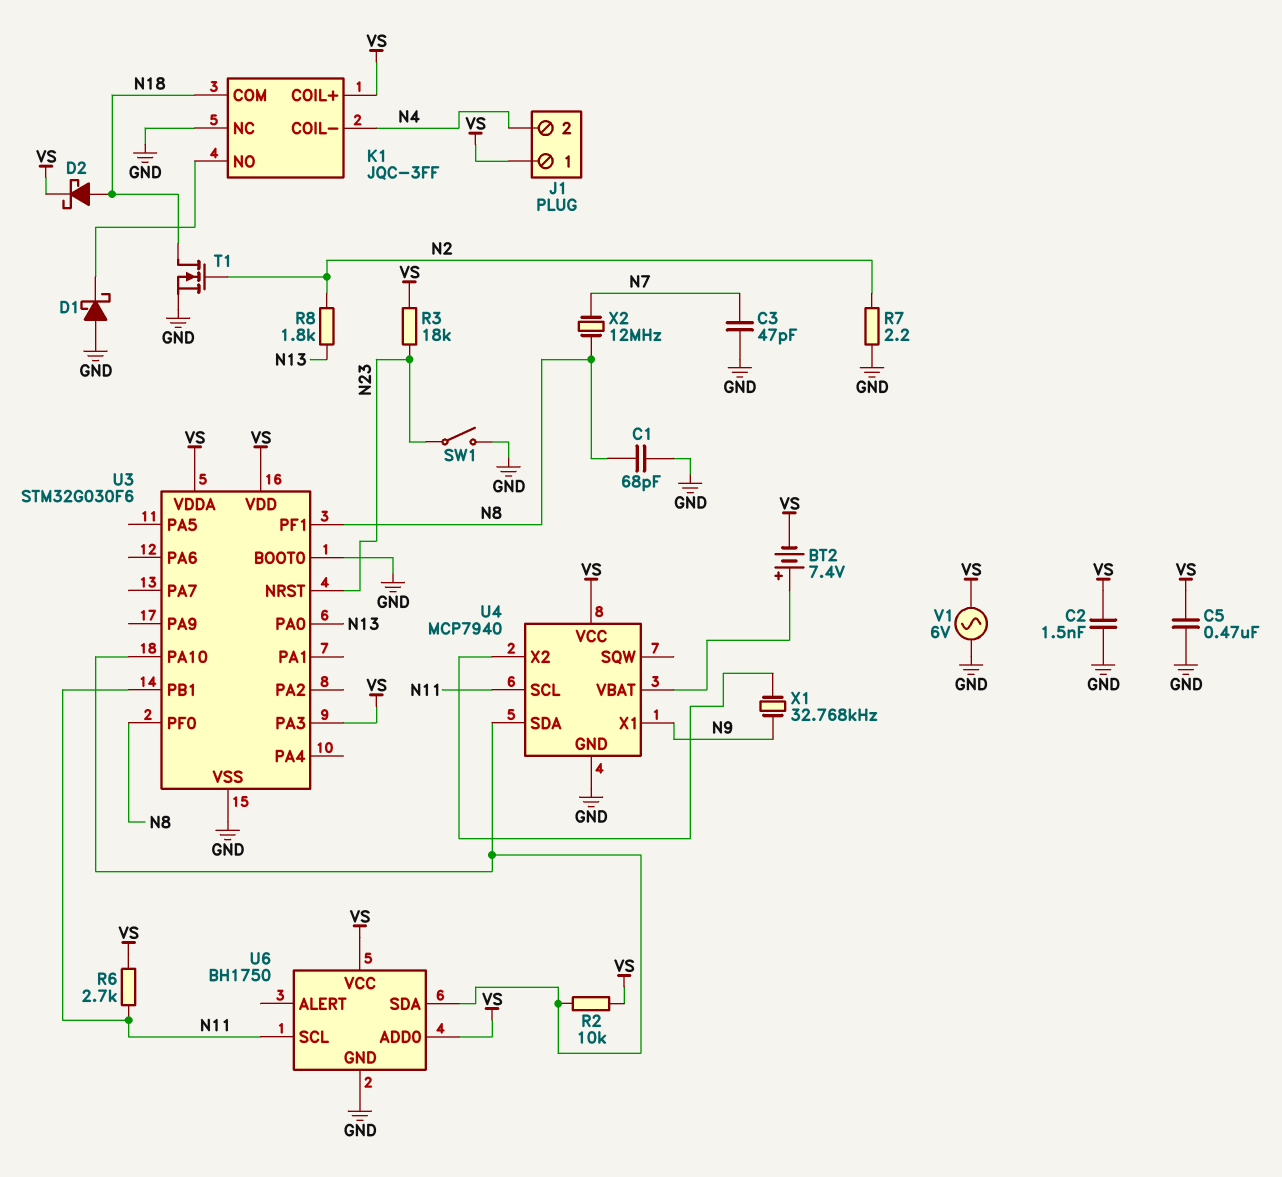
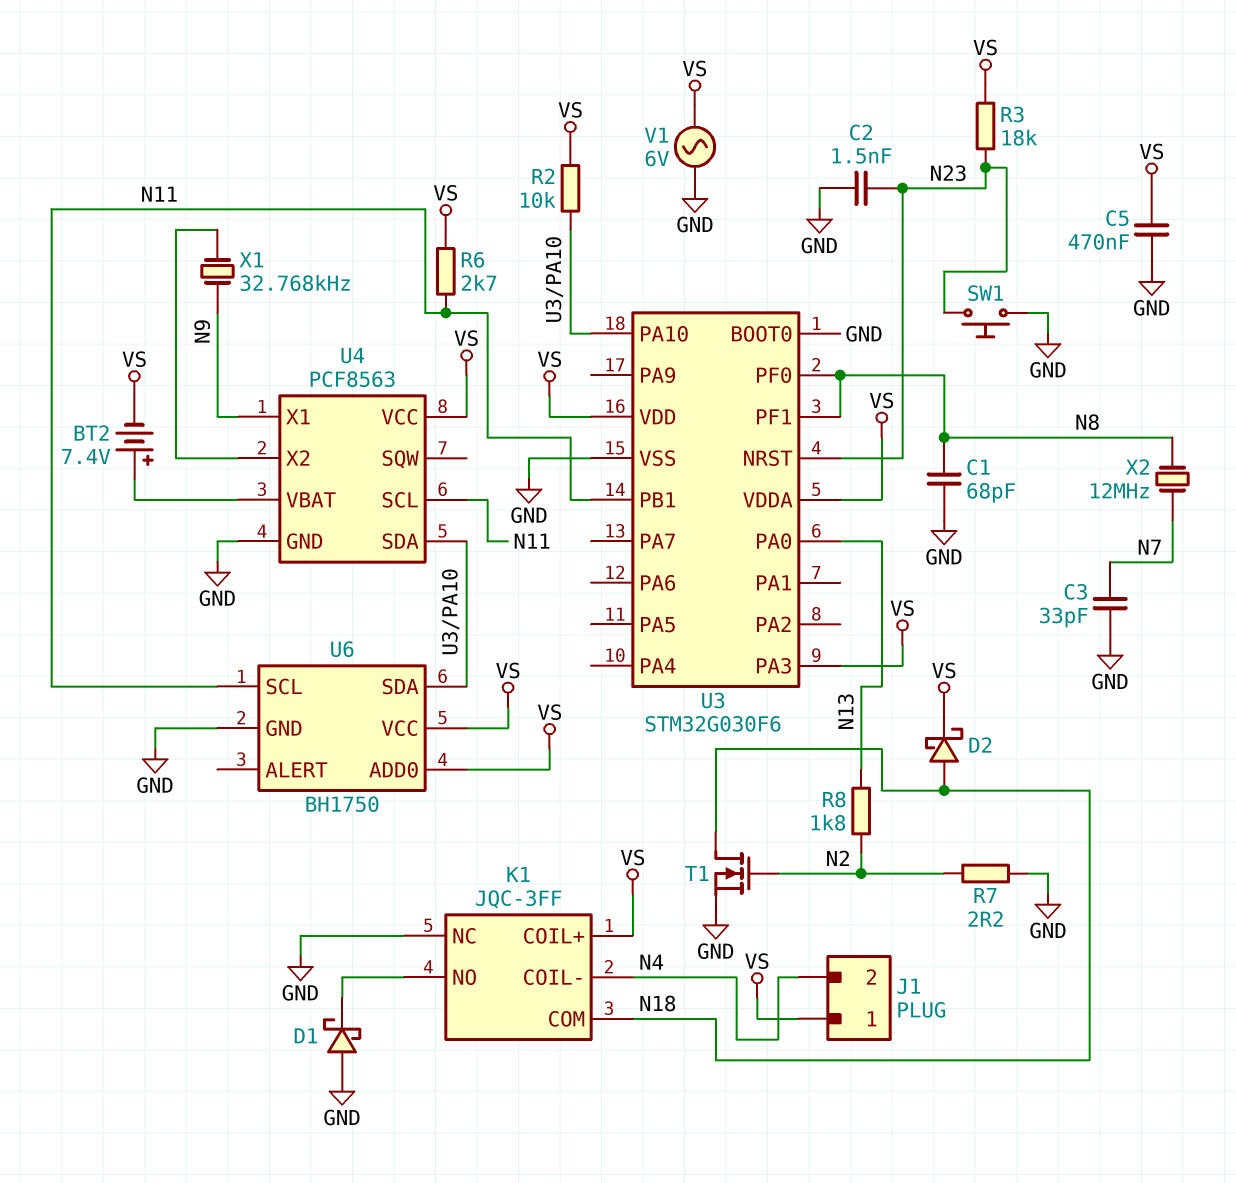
C2: 1.5nF (GND, VS) -> 1.5nF (GND, N23)
C3: 47pF (GND, N7) -> 33pF (GND, N7)
SW1: switch (GND, N23) -> button (GND, N23)
U4: MCP7940 -> PCF8563

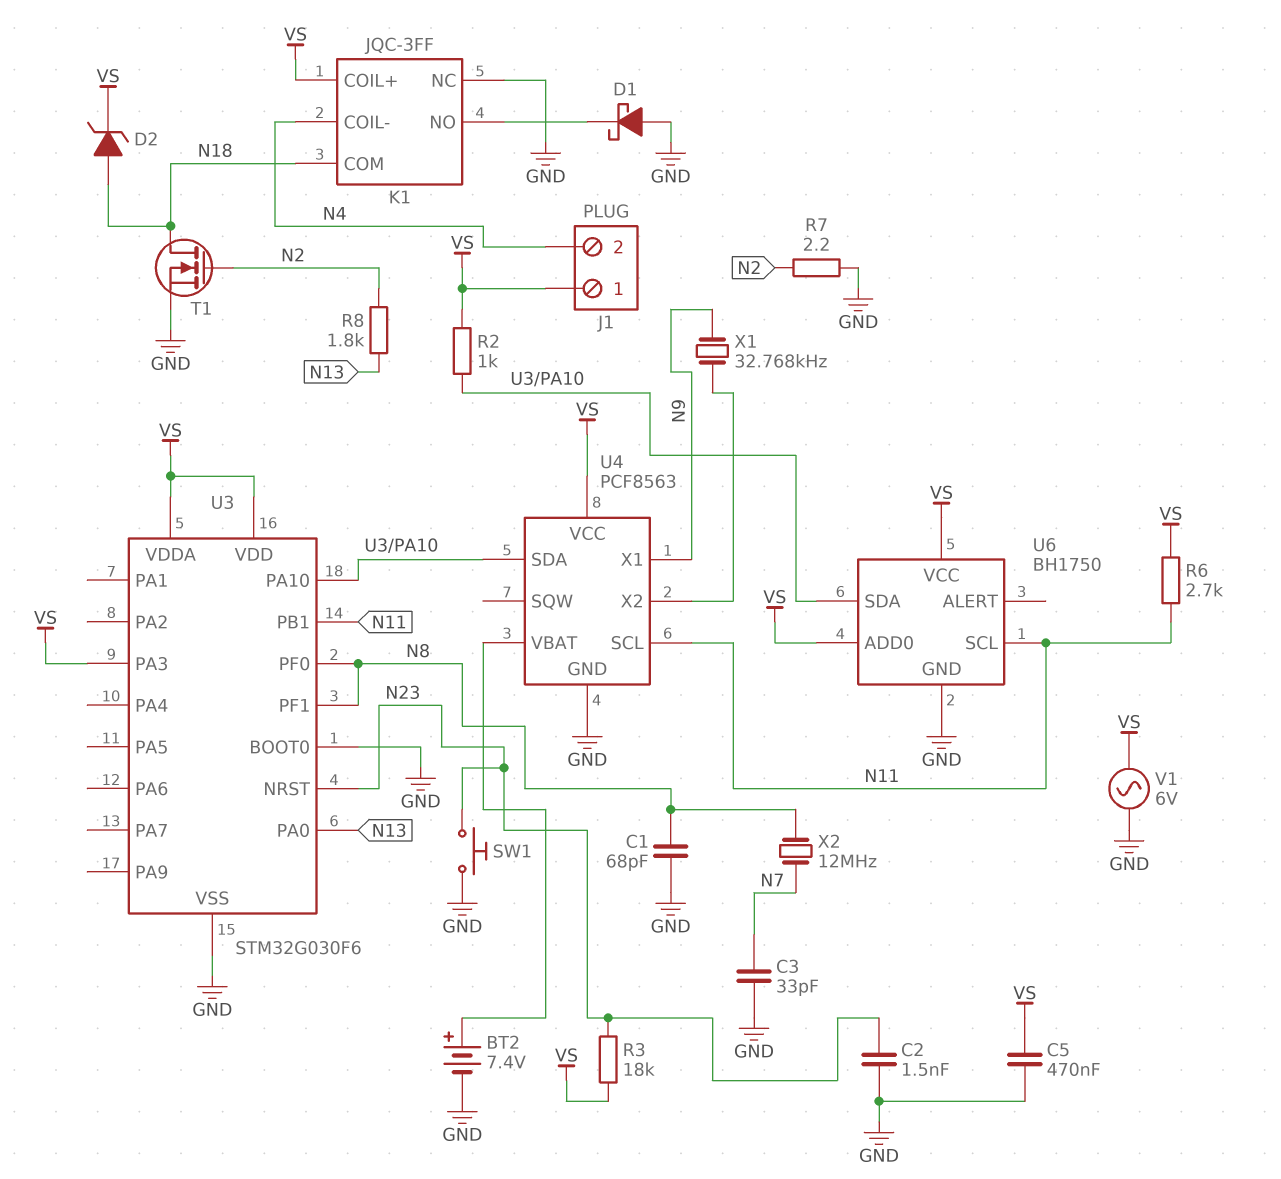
BT2: 7.4V (plus U4/VBAT, minus VS) -> 7.4V (plus U4/VBAT, minus GND)
D2: schottky (A N18, K VS) -> zener (A N18, K VS)
R2: 10k (U3/PA10, VS) -> 1k (U3/PA10, VS)

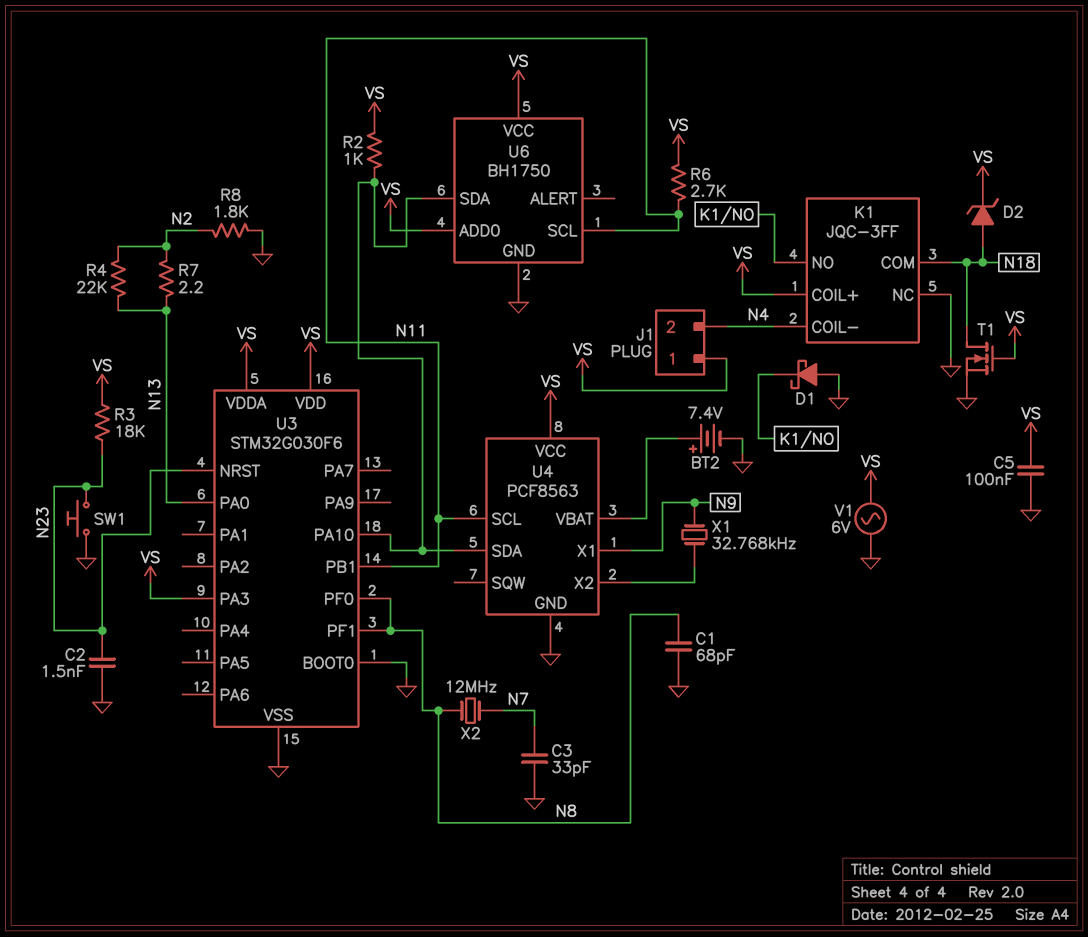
C5: 470nF (GND, VS) -> 100nF (GND, VS)
R4: none -> 22k (N2, N13)
R7: 2.2 (GND, N2) -> 2.2 (N2, N13)
R8: 1.8k (N2, N13) -> 1.8k (GND, N2)
T1: NMOS (G N2, D N18, S GND) -> NMOS (G VS, D N18, S GND)

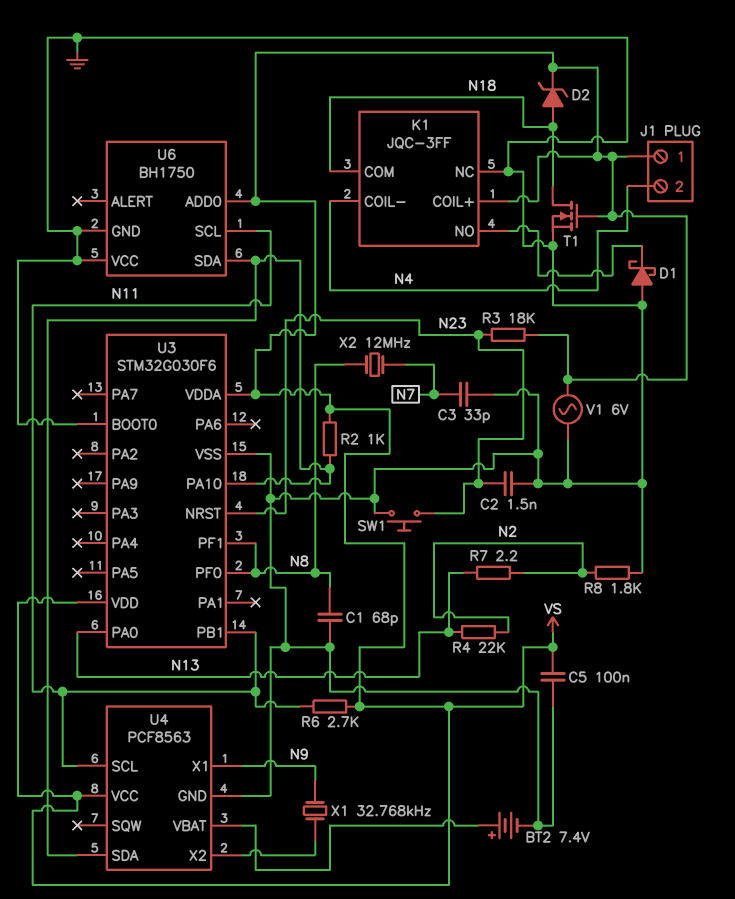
U3 pin PA3: VS -> none
U6 pin VCC: VS -> GND

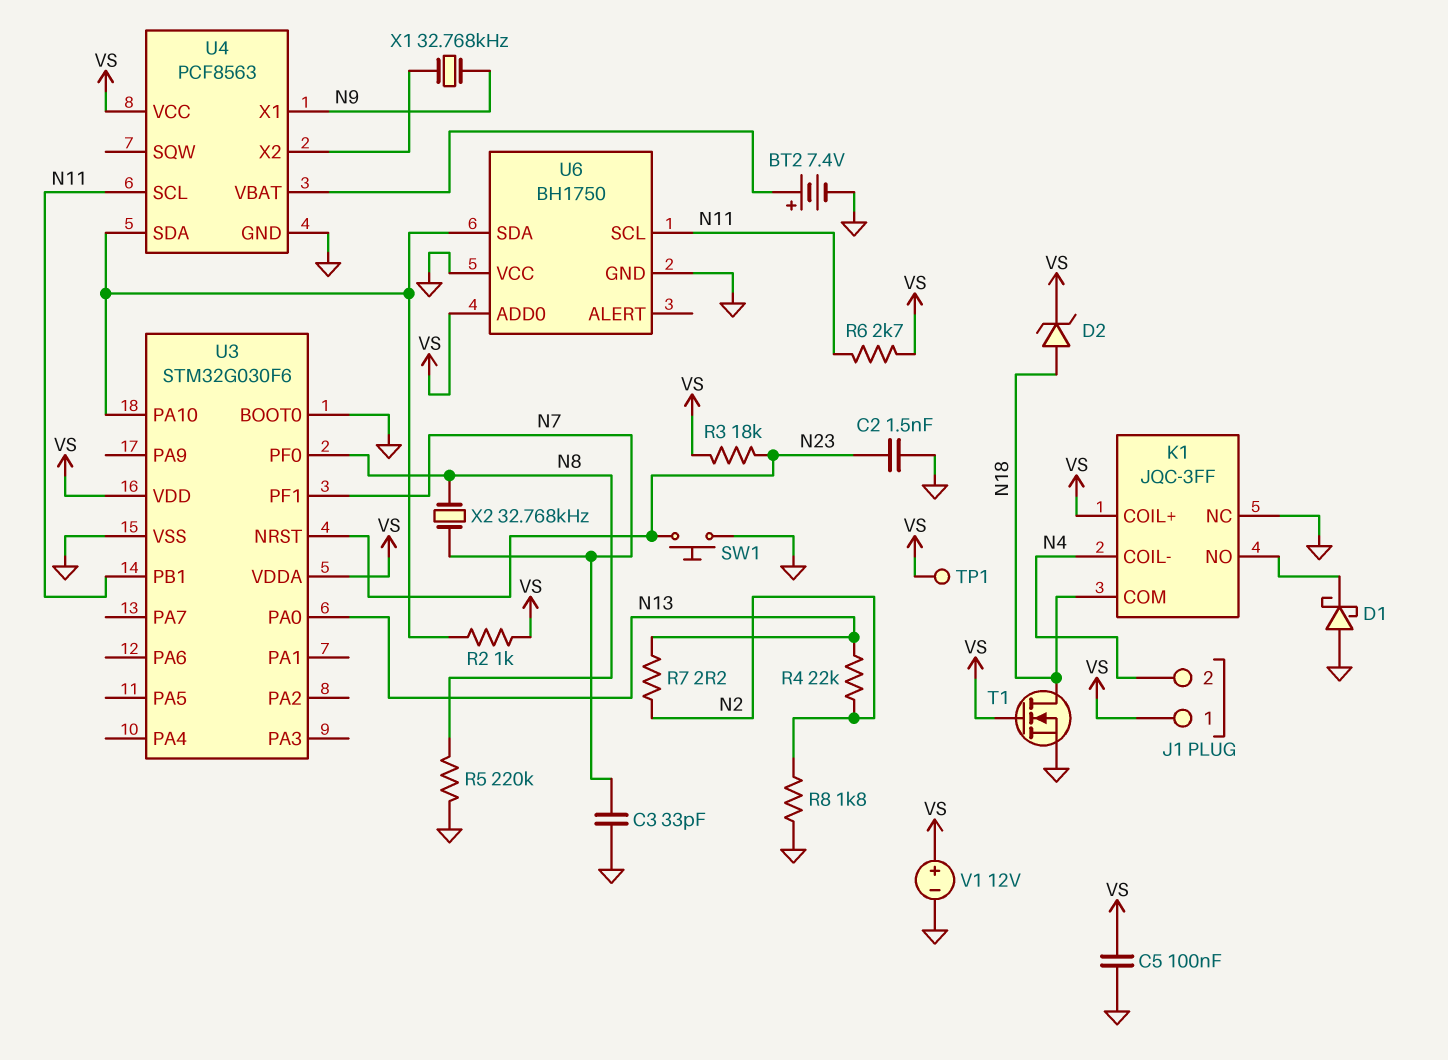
C1: 68pF (GND, N8) -> none
R5: none -> 220k (GND, N8)
TP1: none -> test point (VS)
U3 pin PF1: N8 -> N7
V1: AC 6V (GND, VS) -> 12V (plus VS, minus GND)
X2: 12MHz (N7, N8) -> 32.768kHz (N7, N8)

